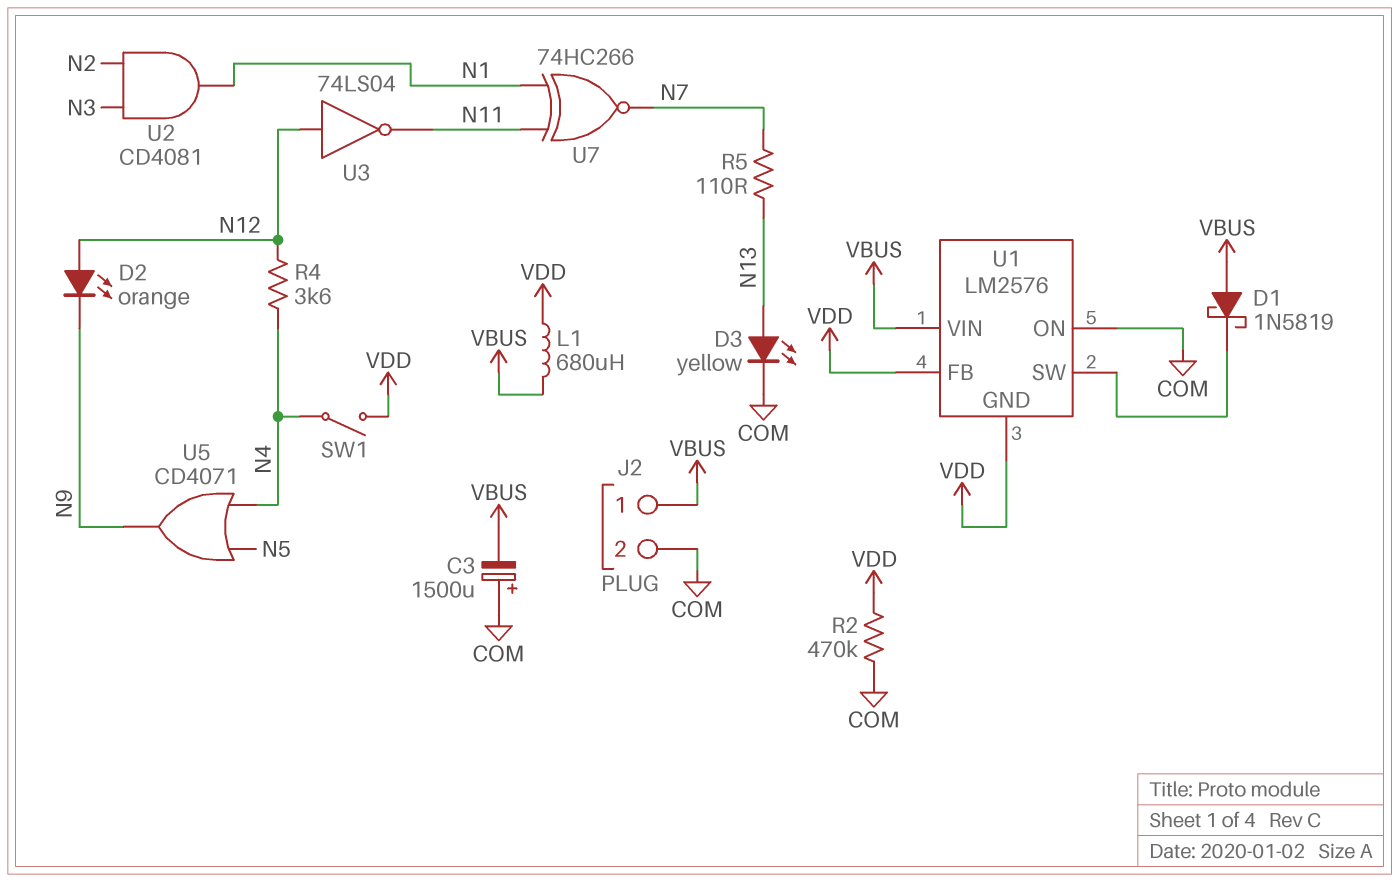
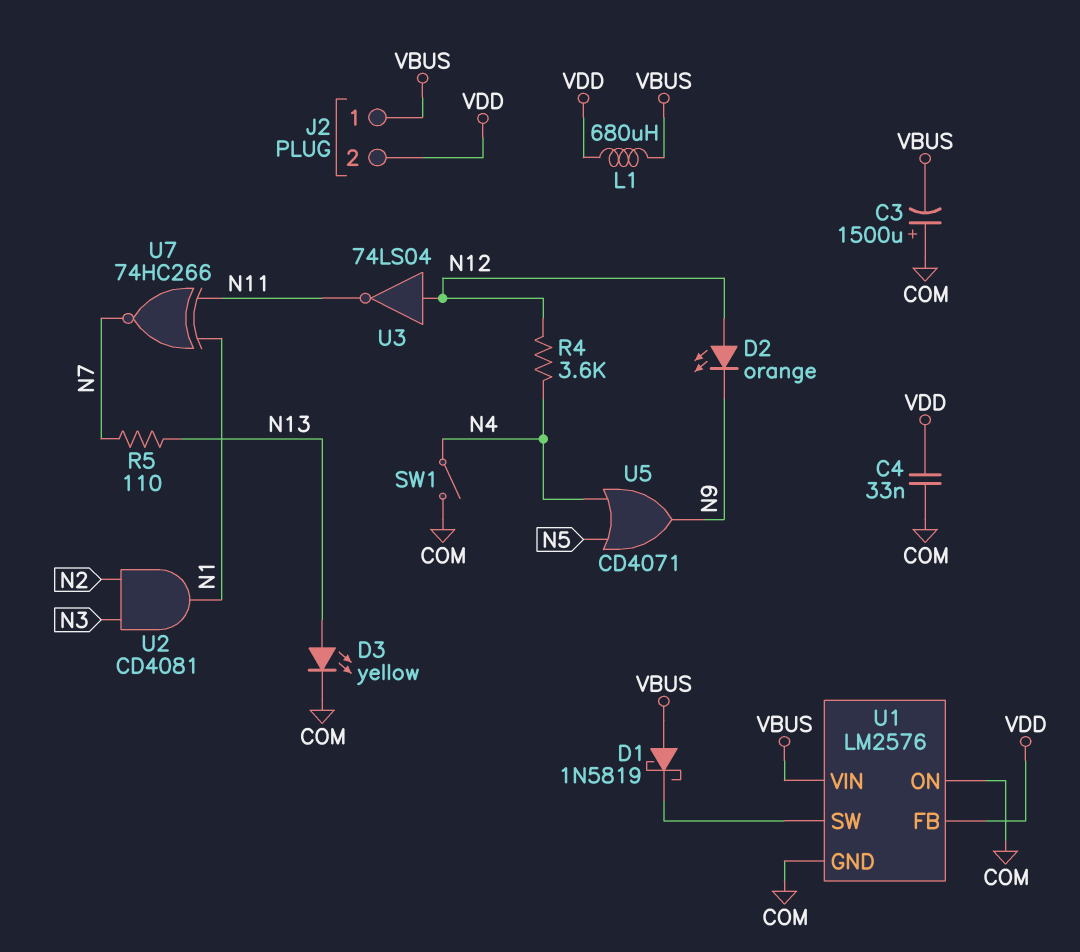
C4: none -> 33nF (COM, VDD)
J2 pin 2: COM -> VDD
R2: 470k (COM, VDD) -> none
SW1: switch (N4, VDD) -> switch (COM, N4)
U1 pin GND: VDD -> COM

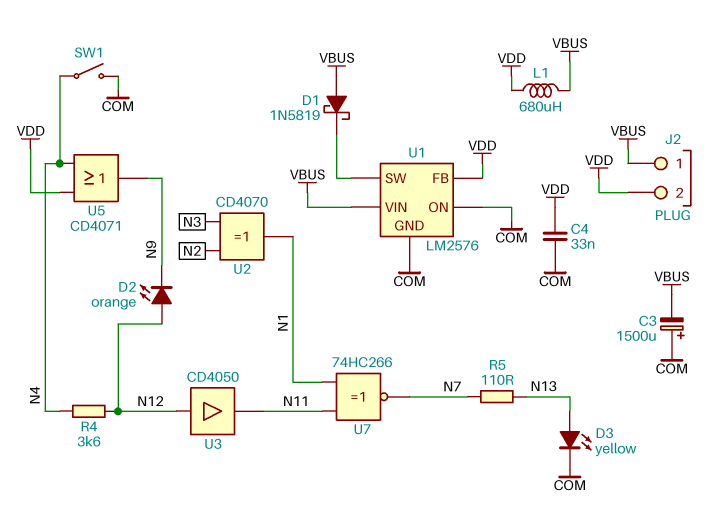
U2: AND CD4081 (in N2, in N3, out N1) -> XOR CD4070 (in N2, in N3, out N1)
U3: NOT 74LS04 (in N12, out N11) -> buffer CD4050 (in N12, out N11)
U5: OR CD4071 (in N4, in N5, out N9) -> OR CD4071 (in N4, in VDD, out N9)

